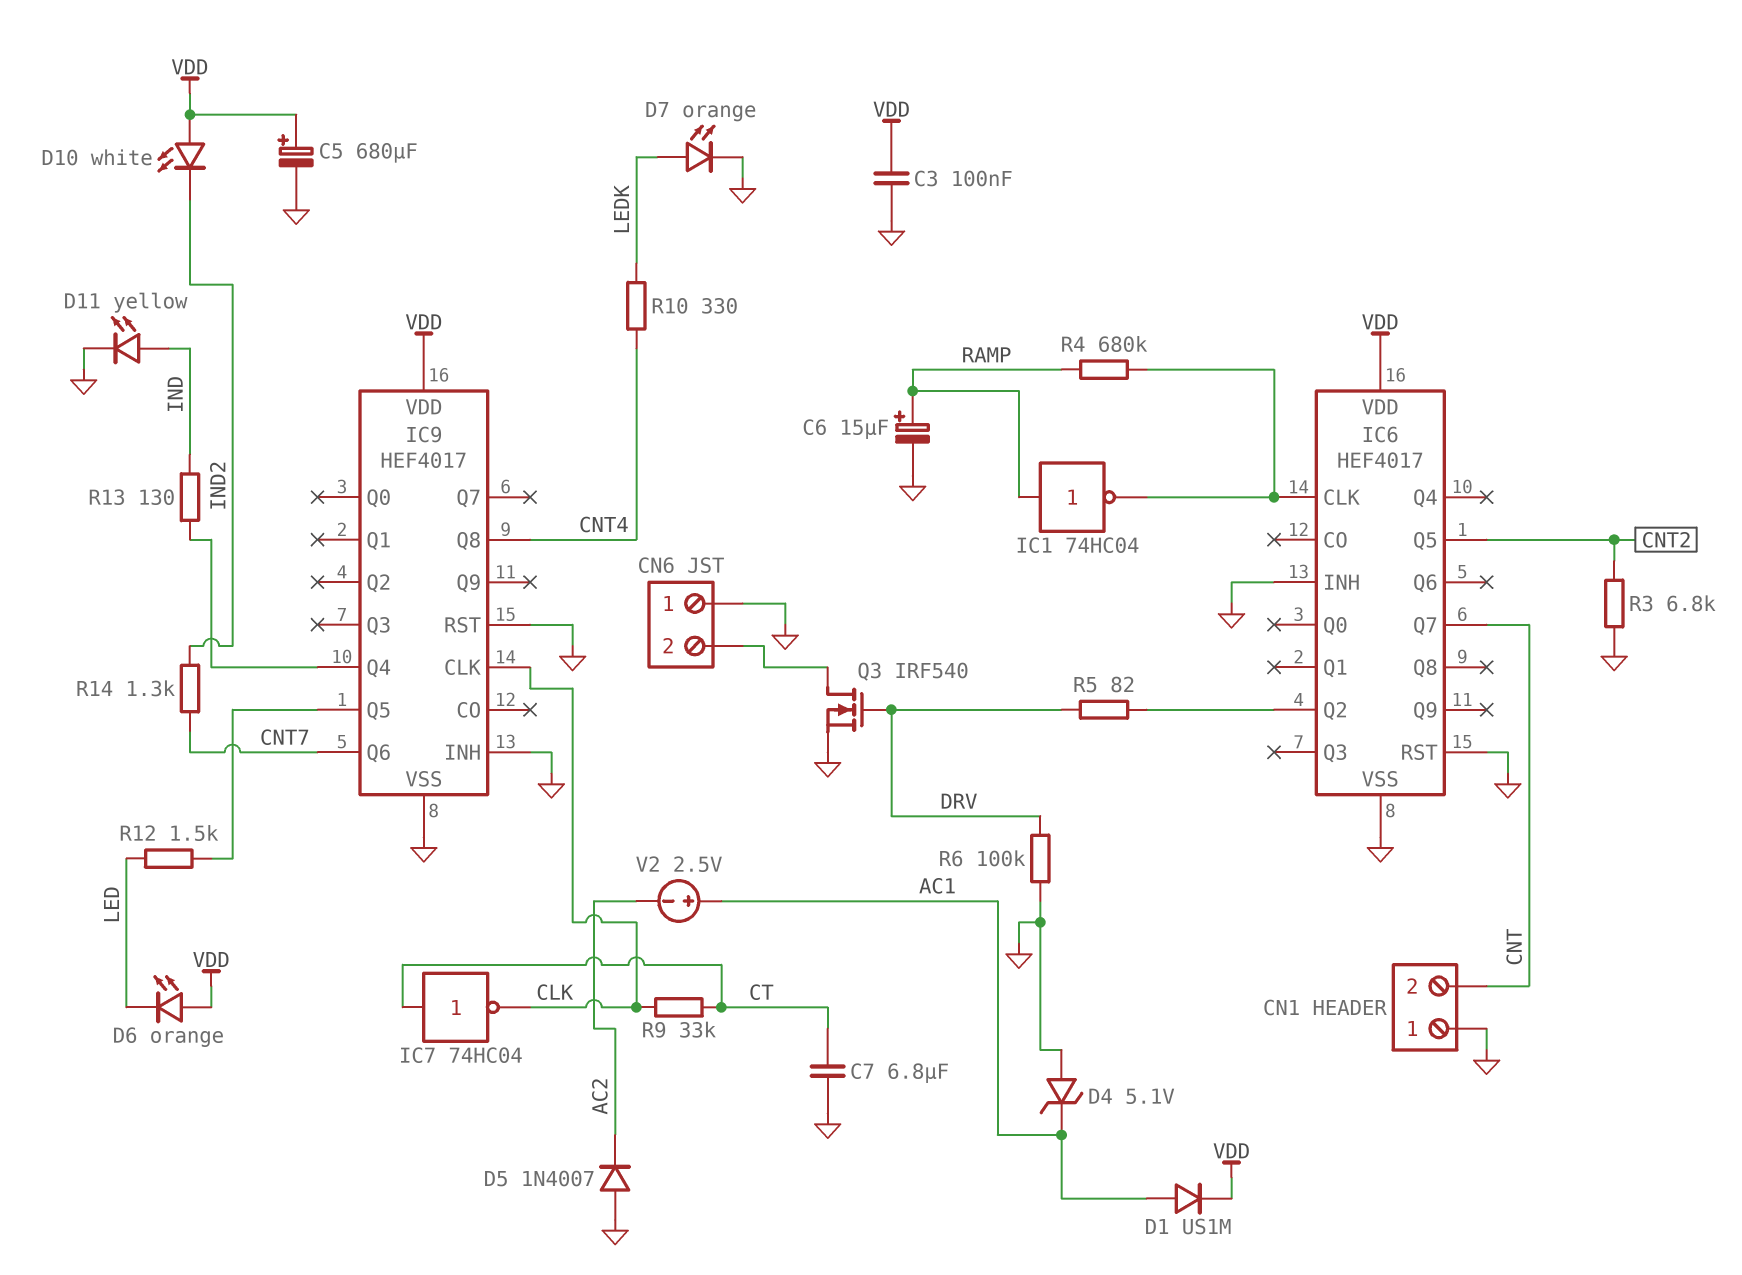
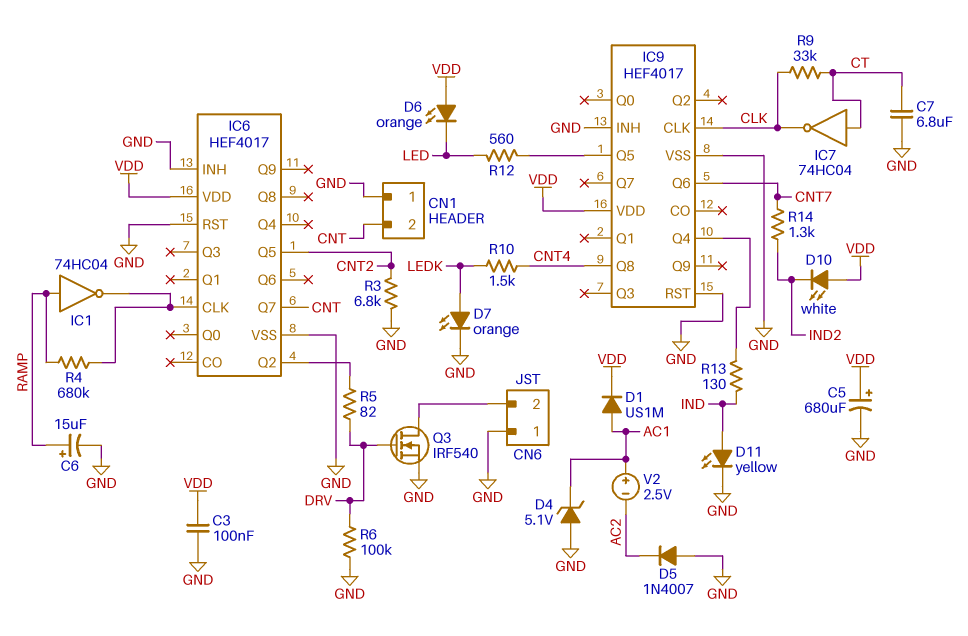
R10: 330 (CNT4, LEDK) -> 1.5k (CNT4, LEDK)
R12: 1.5k (IC9/Q5, LED) -> 560 (IC9/Q5, LED)

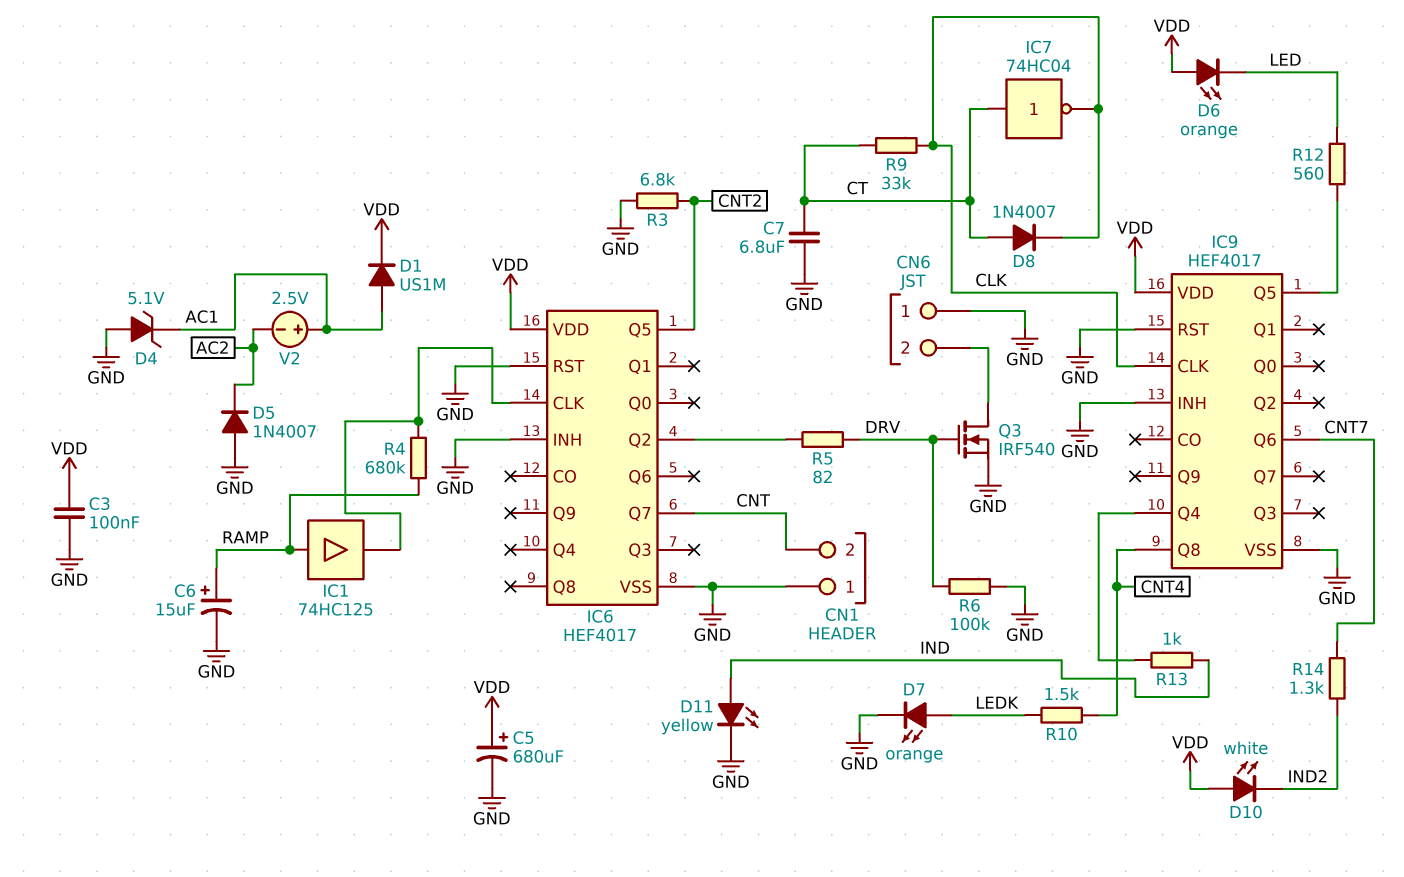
D8: none -> diode 1N4007 (A CT, K CLK)
IC1: NOT 74HC04 (in RAMP, out IC6/CLK) -> buffer 74HC125 (in RAMP, out IC6/CLK)
R13: 130 (IC9/Q4, IND) -> 1k (IC9/Q4, IND)

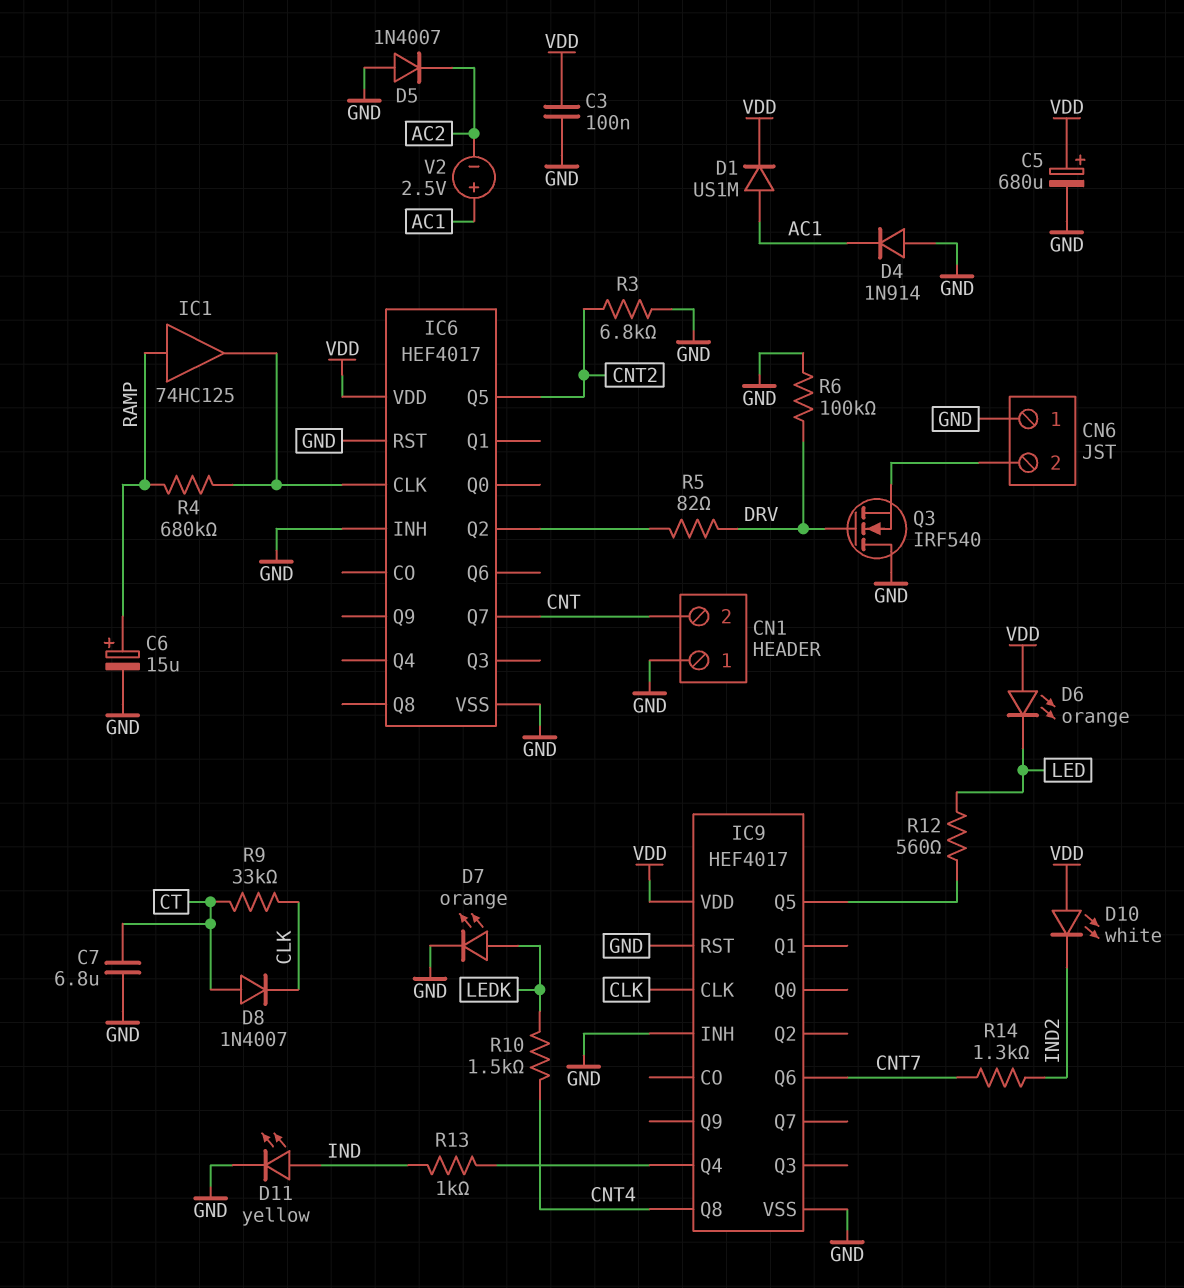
D4: zener 5.1V (A GND, K AC1) -> diode 1N914 (A GND, K AC1)
IC7: NOT 74HC04 (in CT, out CLK) -> none
Q3: NMOS IRF540 (G DRV, D CN6/2, S GND) -> NMOS IRF540 (G DRV, D GND, S CN6/2)

